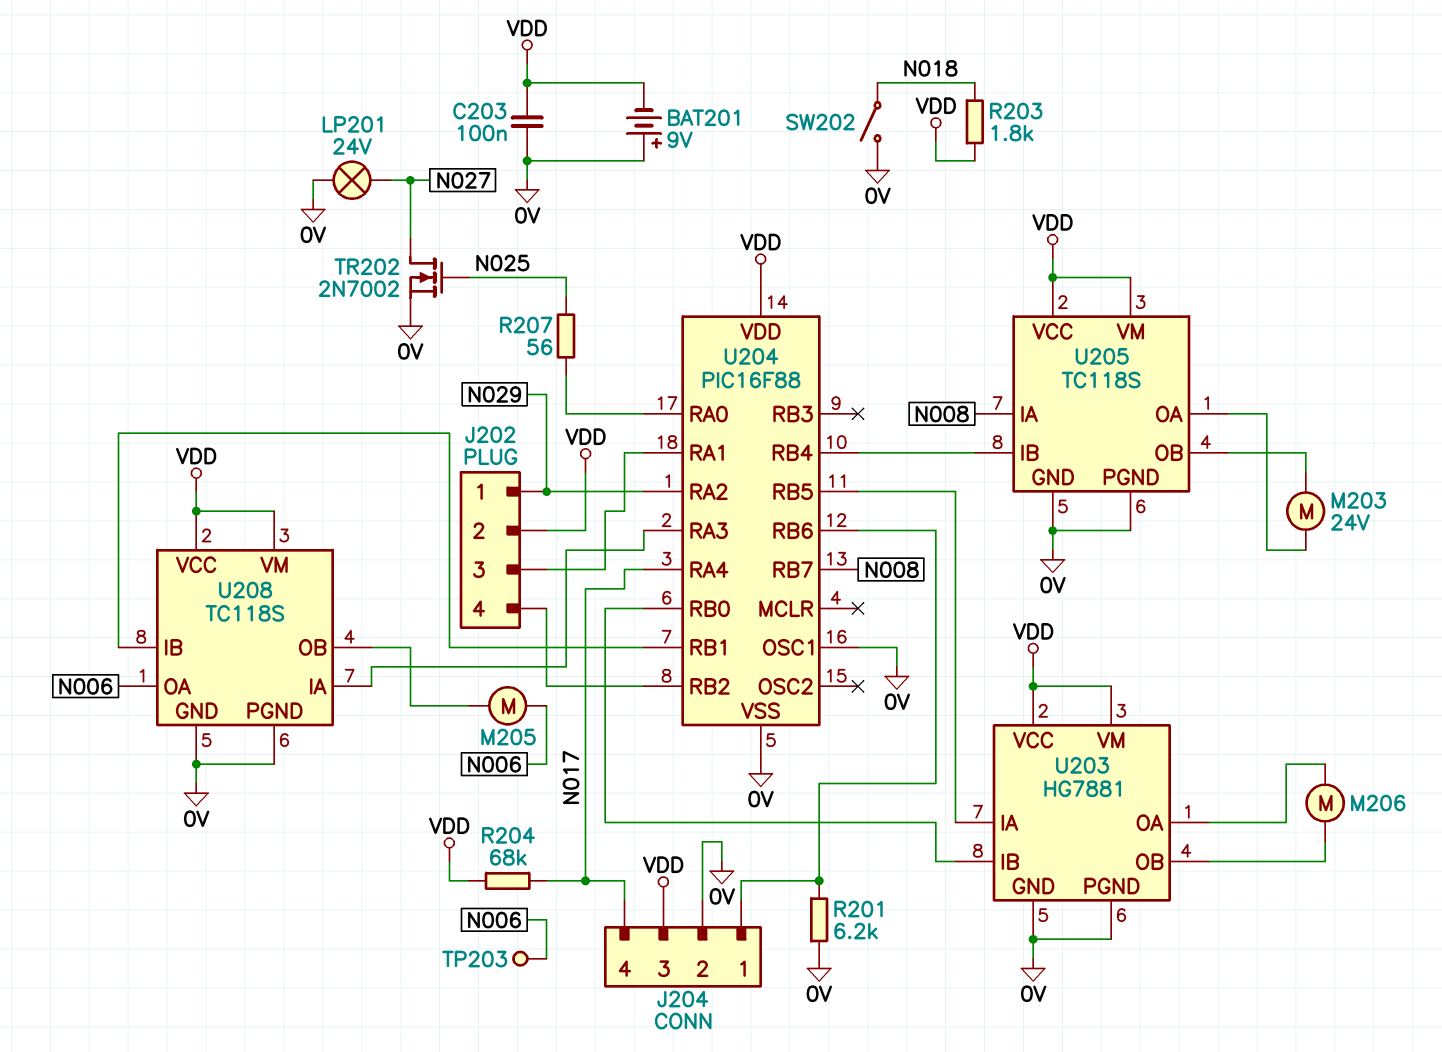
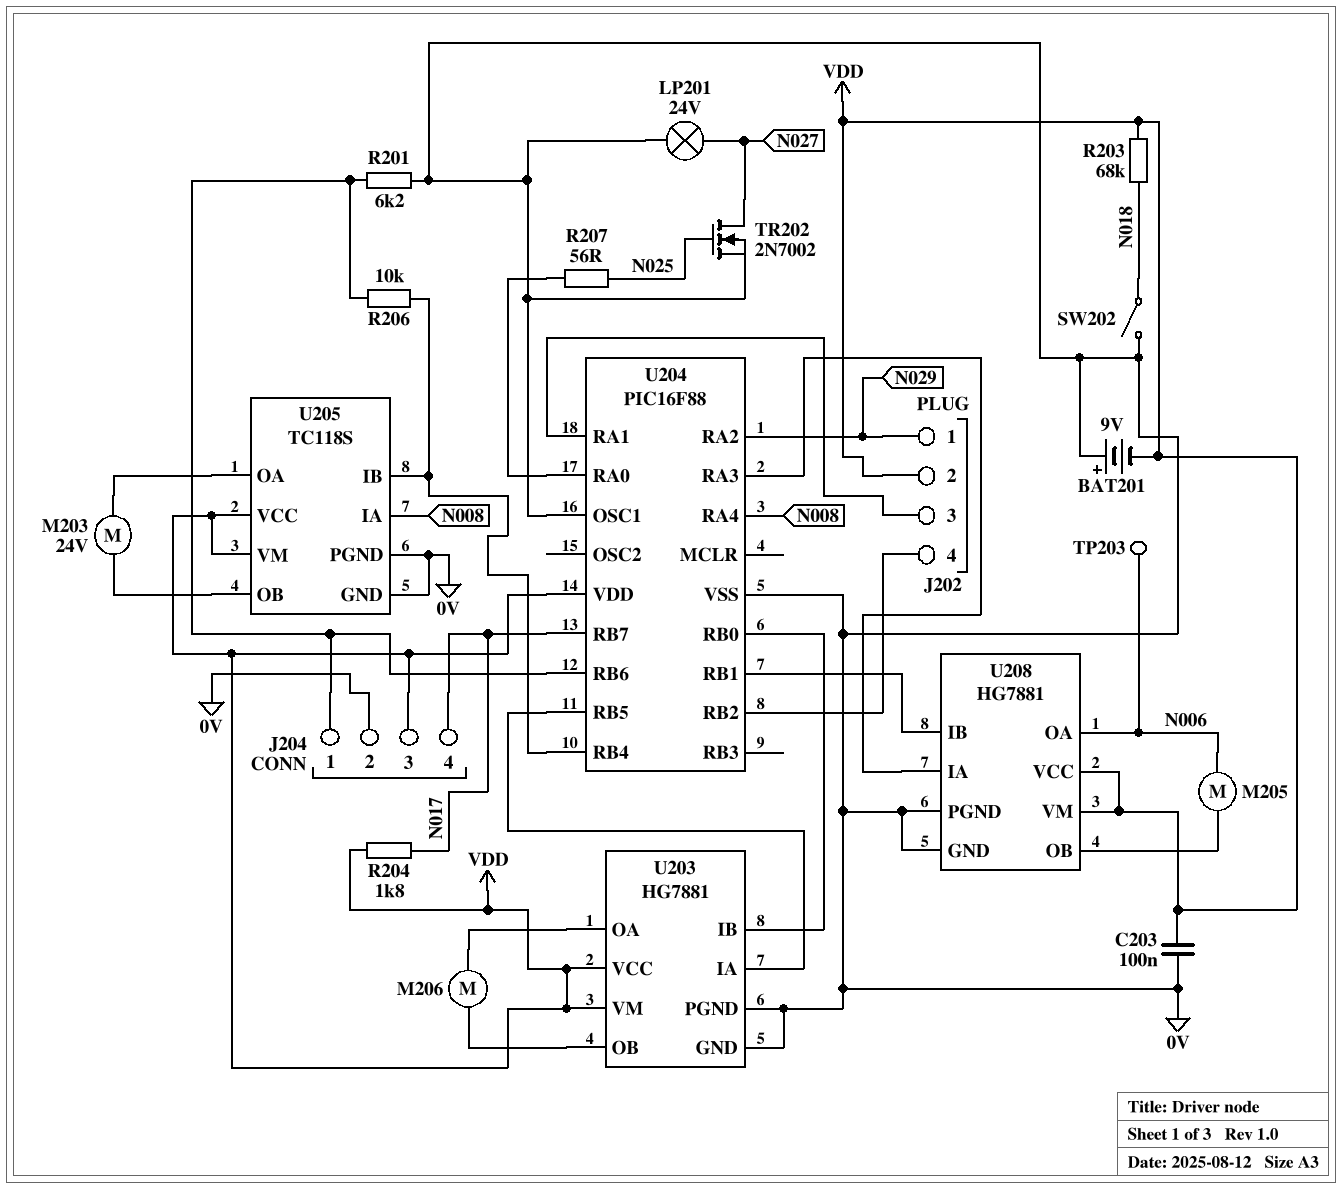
R203: 1.8k (N018, VDD) -> 68k (N018, VDD)
R204: 68k (N017, VDD) -> 1.8k (N017, VDD)
R206: none -> 10k (J204/1, U204/RB4)
U204 pin RA4: N017 -> N008
U204 pin RB7: N008 -> N017
U208: TC118S -> HG7881

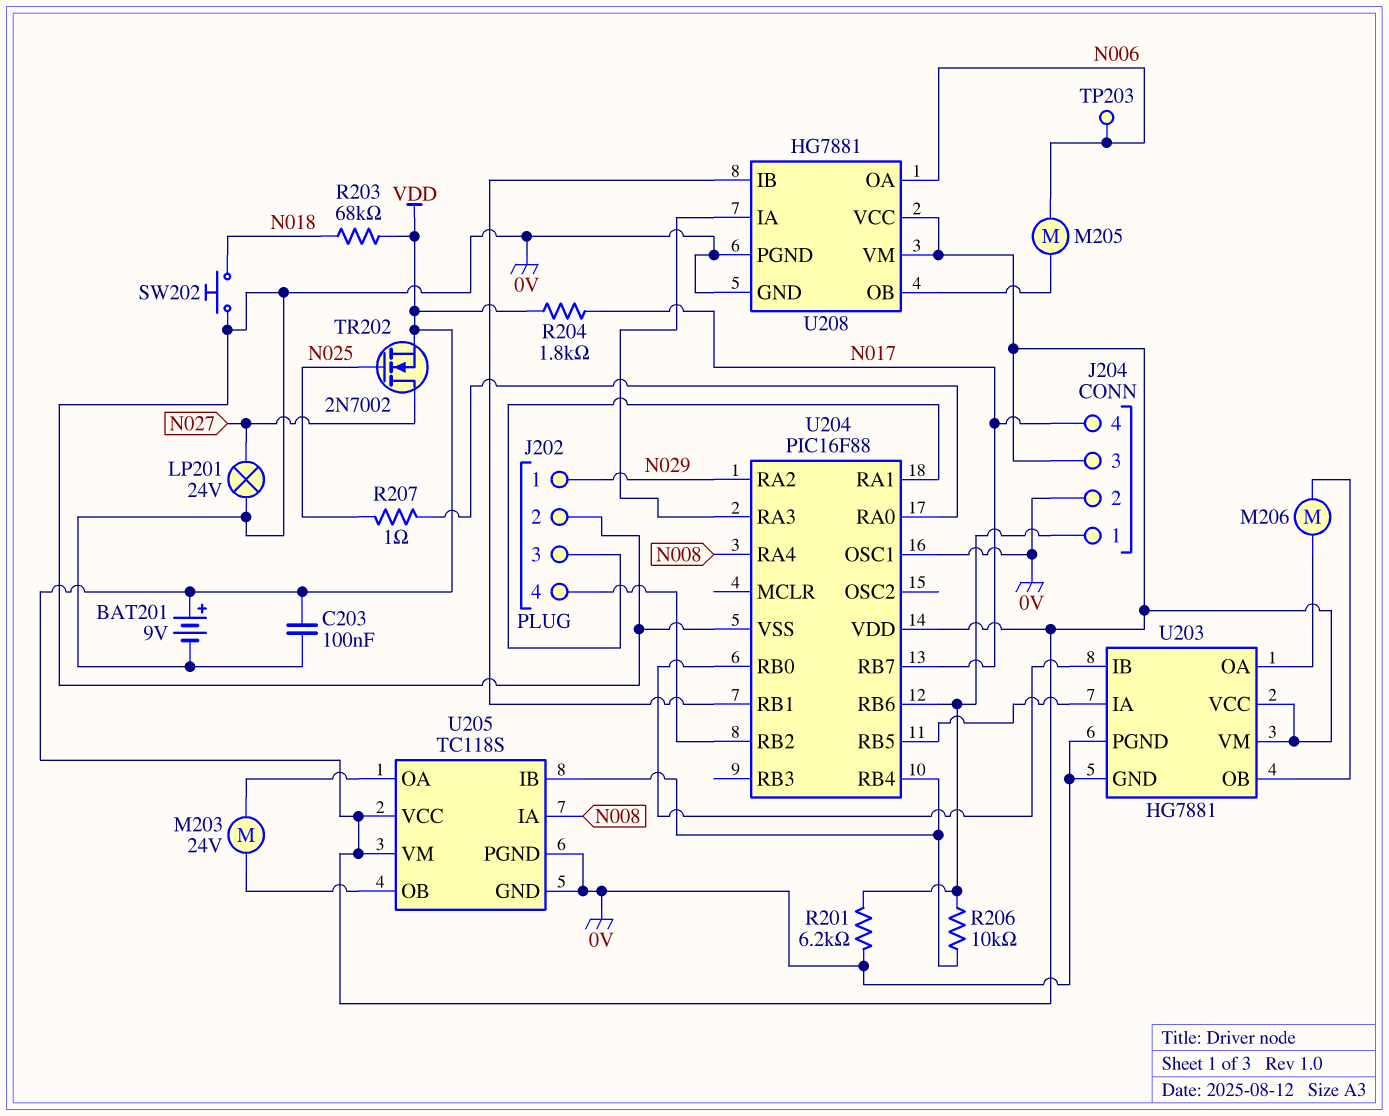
BAT201: 9V (plus 0V, minus VDD) -> 9V (plus VDD, minus 0V)
J202 pin 2: VDD -> 0V
R207: 56 (N025, U204/RA0) -> 1 (N025, U204/RA0)
SW202: switch (0V, N018) -> button (0V, N018)
TR202: NMOS 2N7002 (G N025, D N027, S 0V) -> NMOS 2N7002 (G N025, D N027, S VDD)

